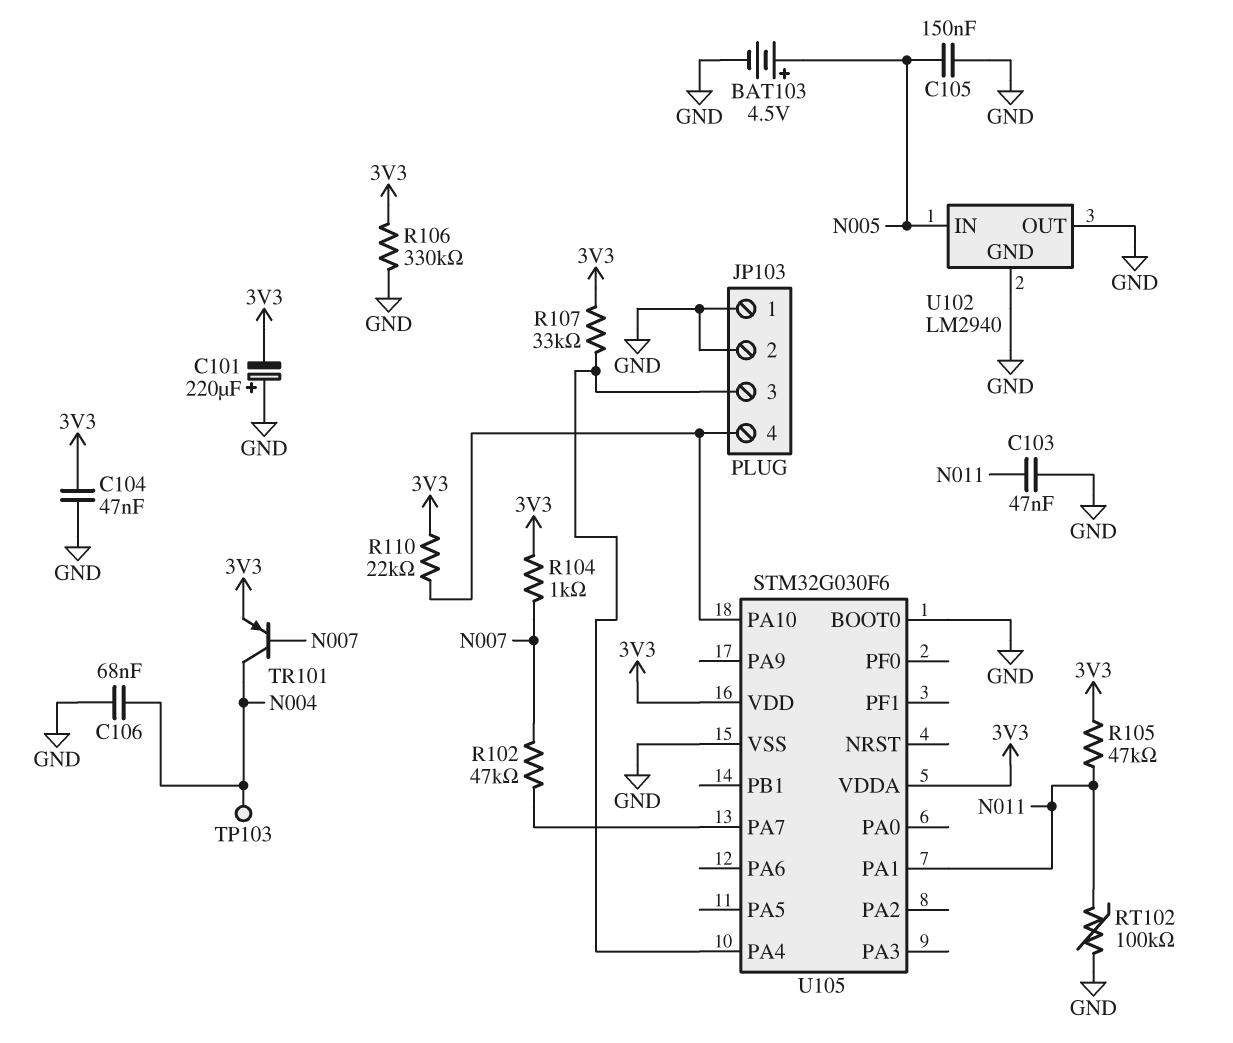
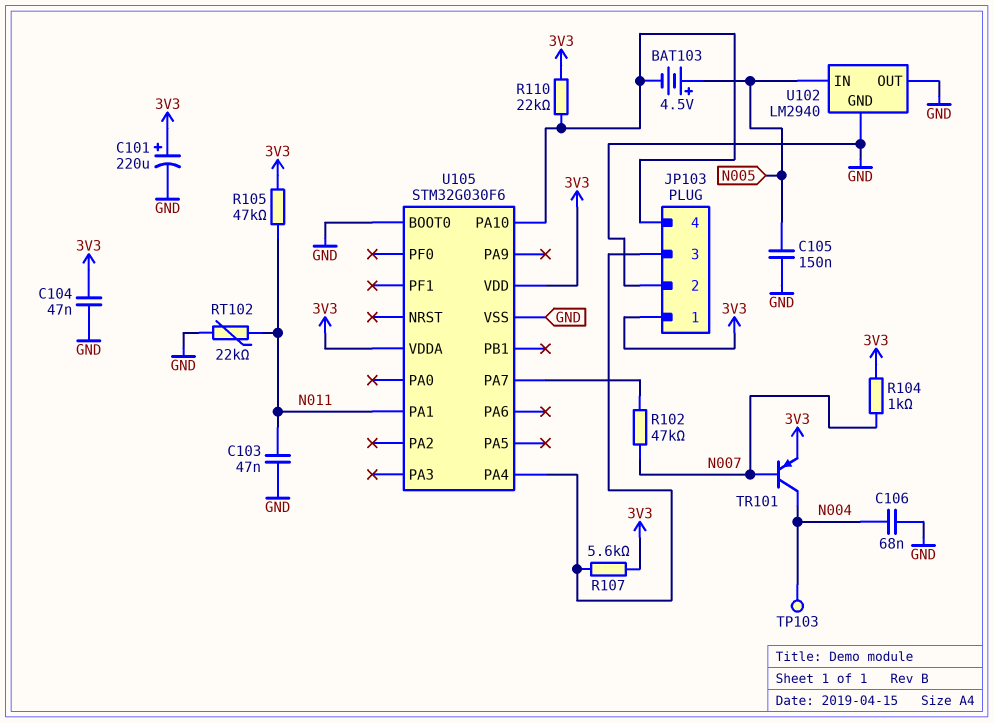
BAT103: 4.5V (plus N005, minus GND) -> 4.5V (plus N005, minus JP103/4)
C101: 220uF (plus GND, minus 3V3) -> 220uF (plus 3V3, minus GND)
JP103 pin 1: GND -> 3V3
R106: 330k (3V3, GND) -> none
R107: 33k (3V3, JP103/3) -> 5.6k (3V3, JP103/3)
RT102: 100k (GND, N011) -> 22k (GND, N011)

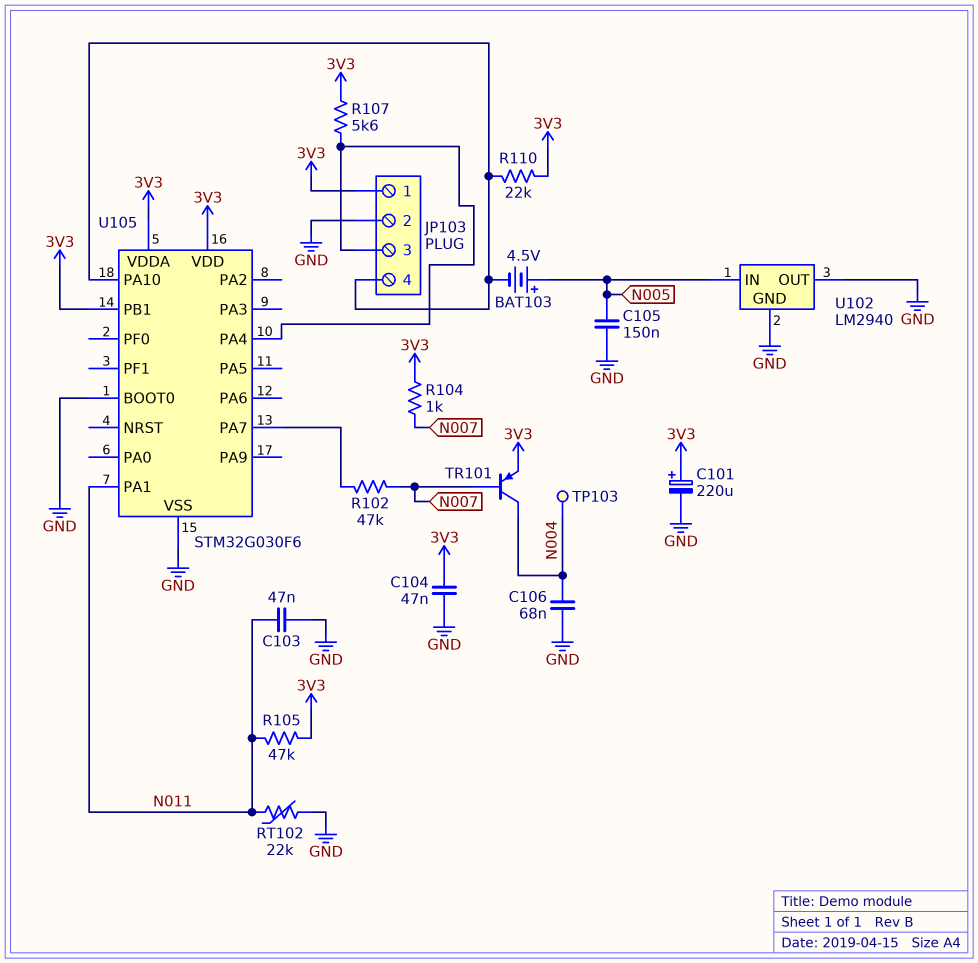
U105 pin PB1: none -> 3V3

